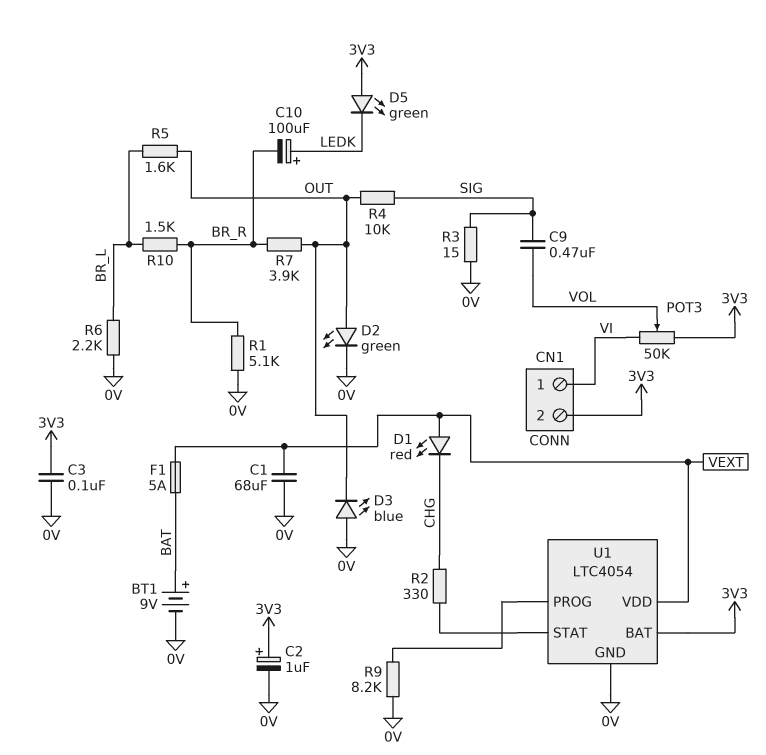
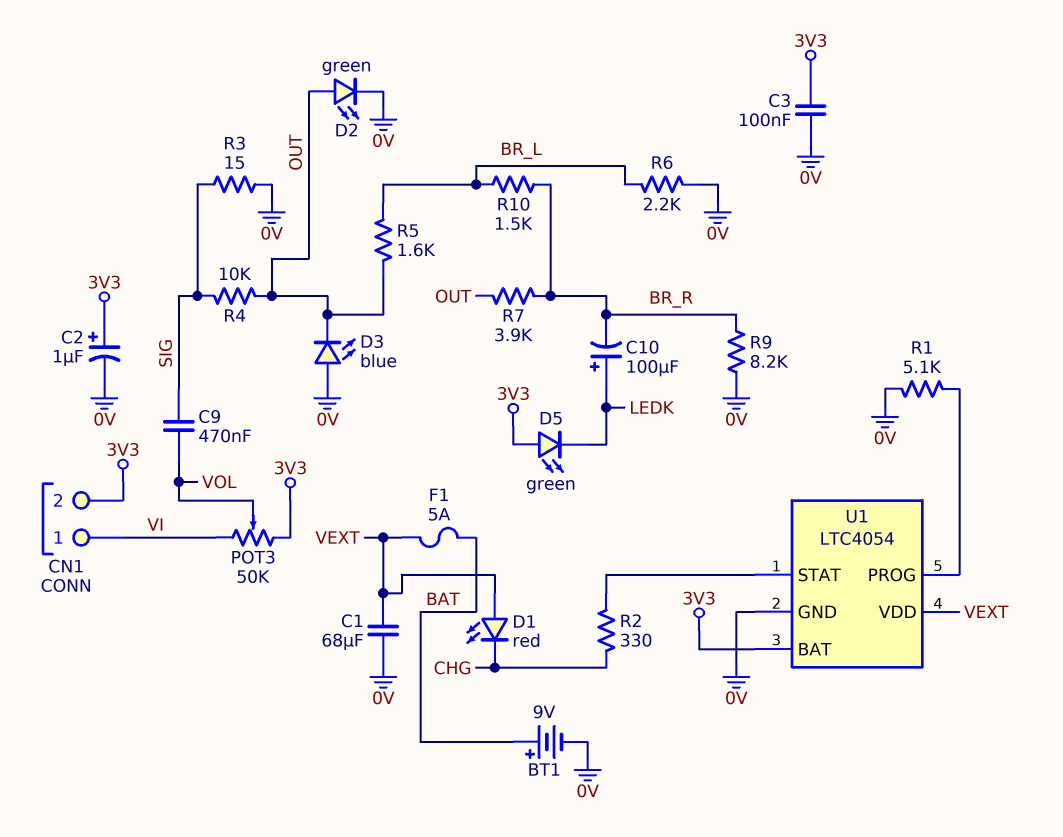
R1: 5.1k (0V, BR_R) -> 5.1k (0V, U1/PROG)
R9: 8.2k (0V, U1/PROG) -> 8.2k (0V, BR_R)

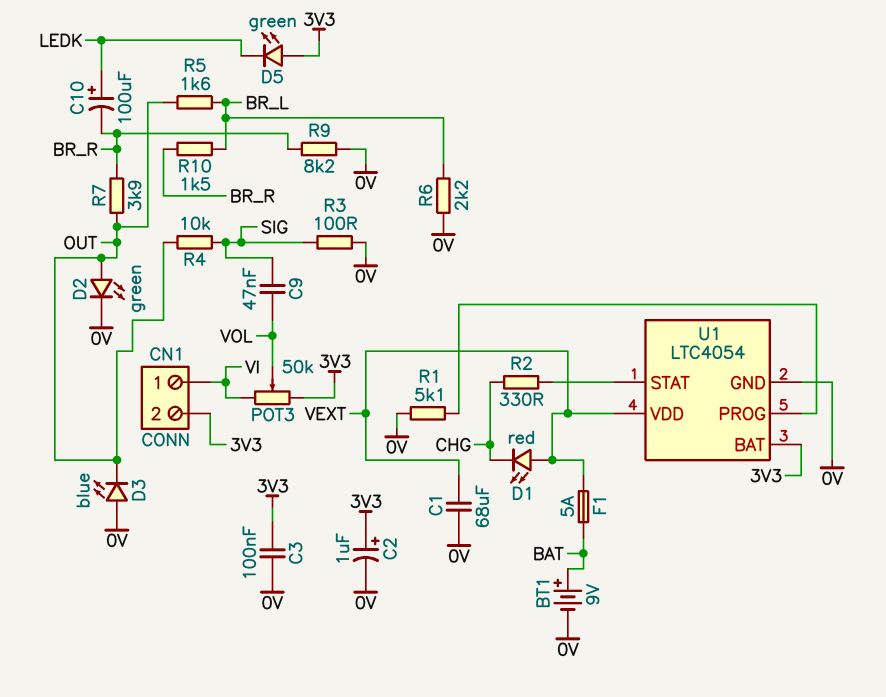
C9: 470nF (SIG, VOL) -> 47nF (SIG, VOL)
R3: 15 (0V, SIG) -> 100 (0V, SIG)

